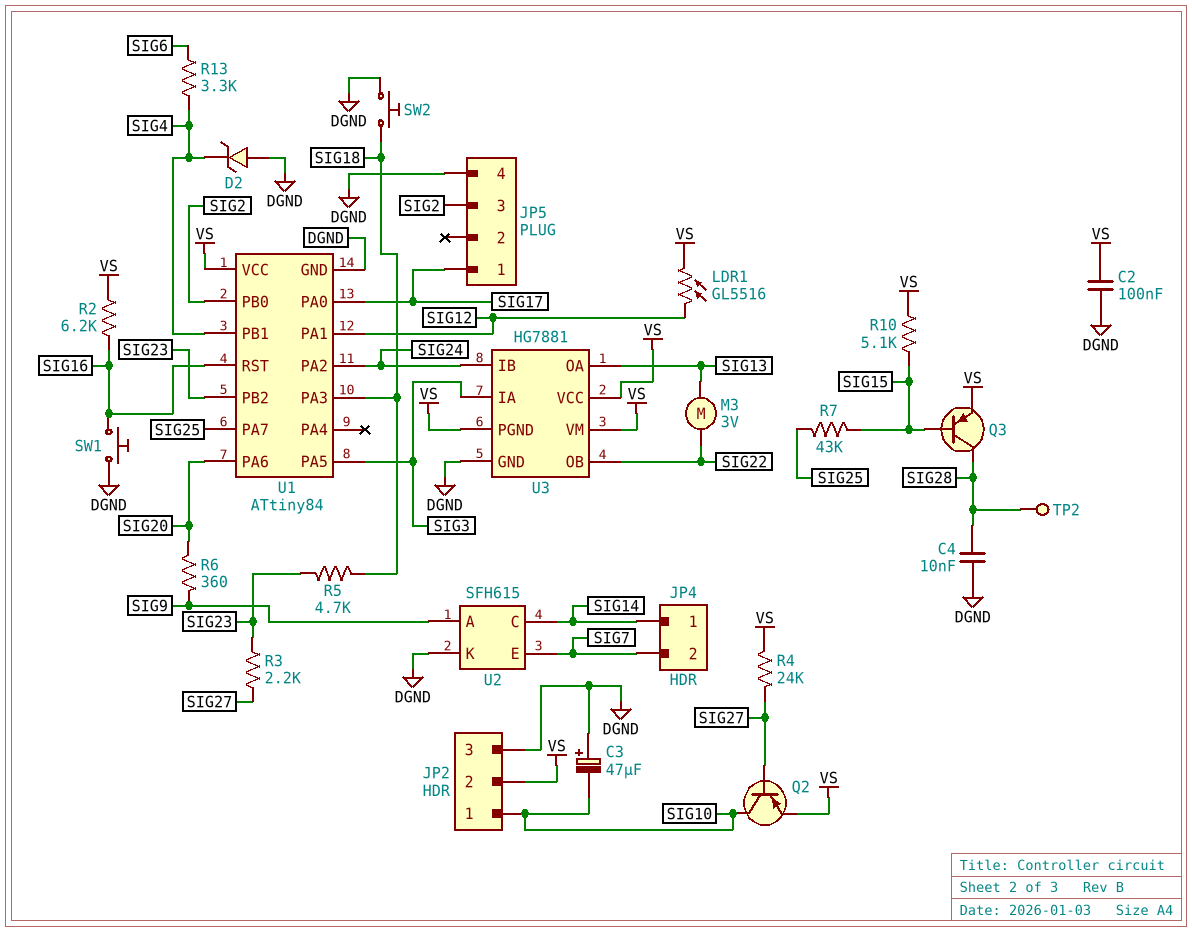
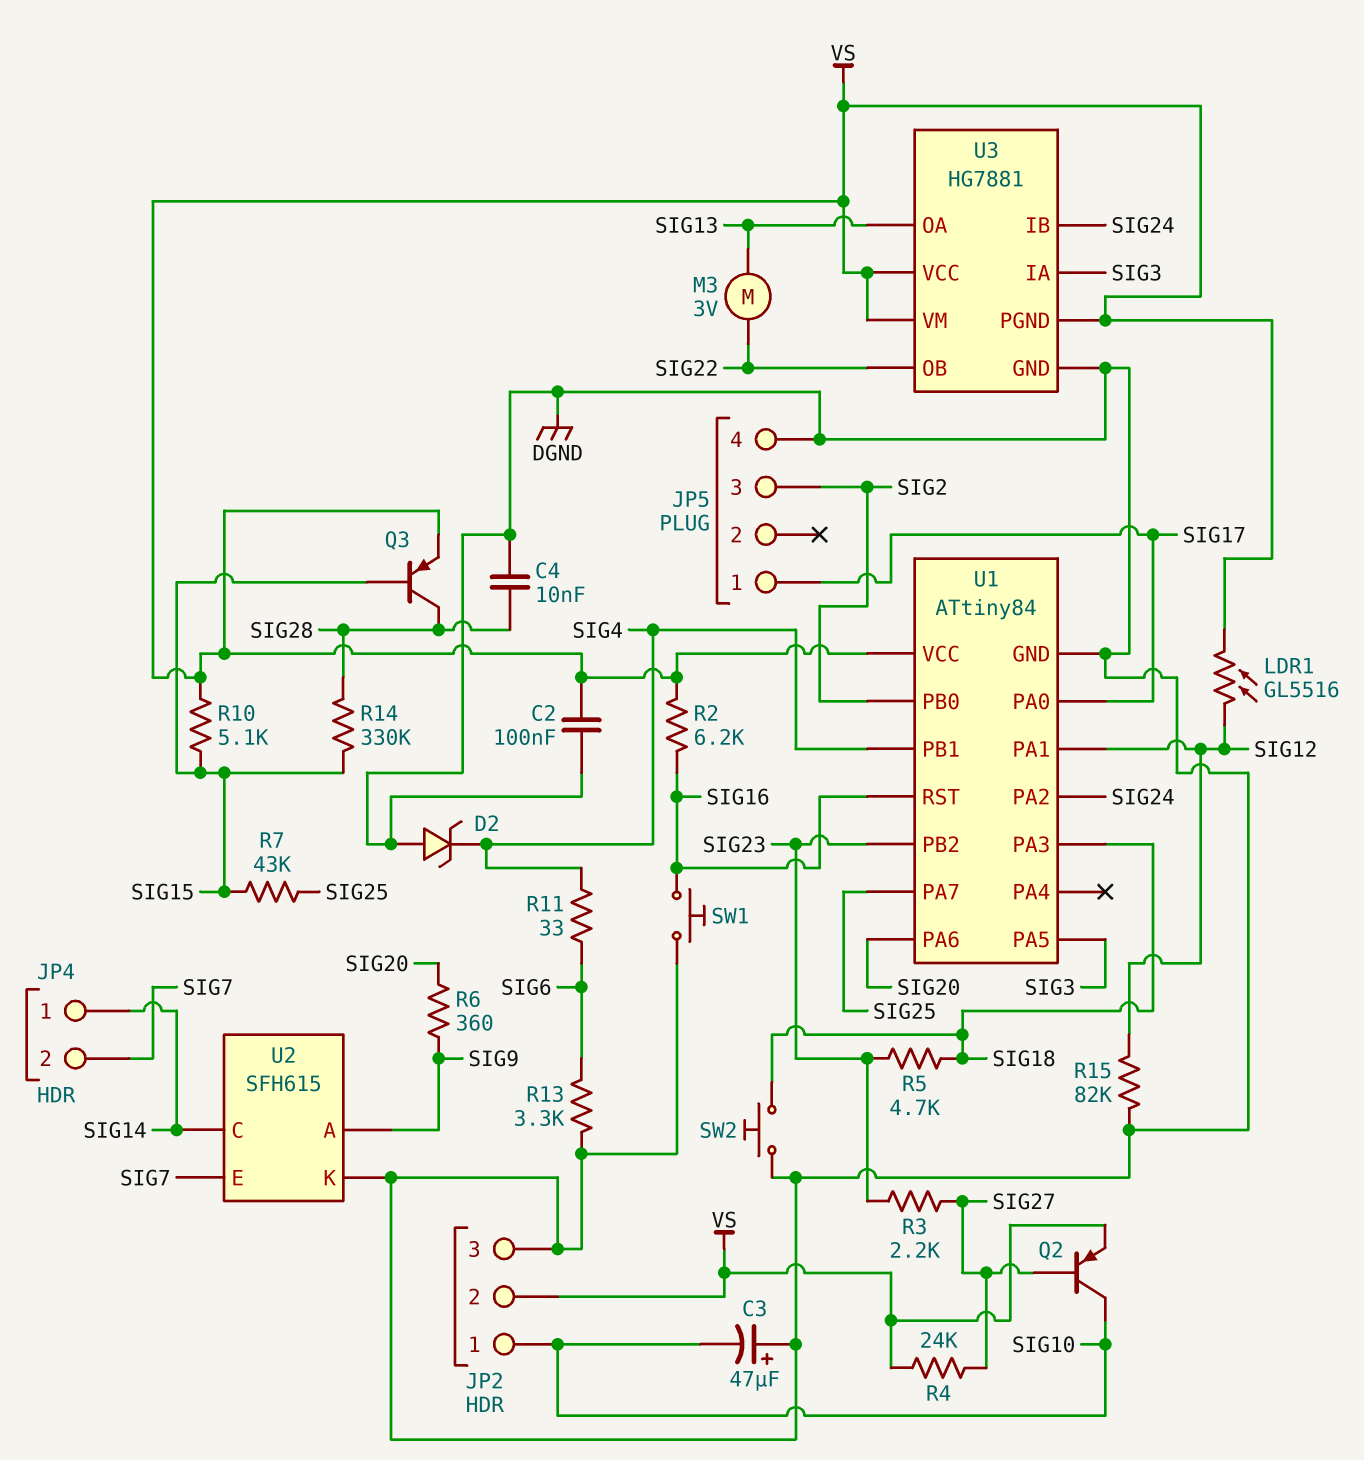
R11: none -> 33 (SIG4, SIG6)
R13: 3.3k (SIG4, SIG6) -> 3.3k (DGND, SIG6)
R14: none -> 330k (SIG15, SIG28)
R15: none -> 82k (DGND, SIG12)
TP2: test point (SIG28) -> none

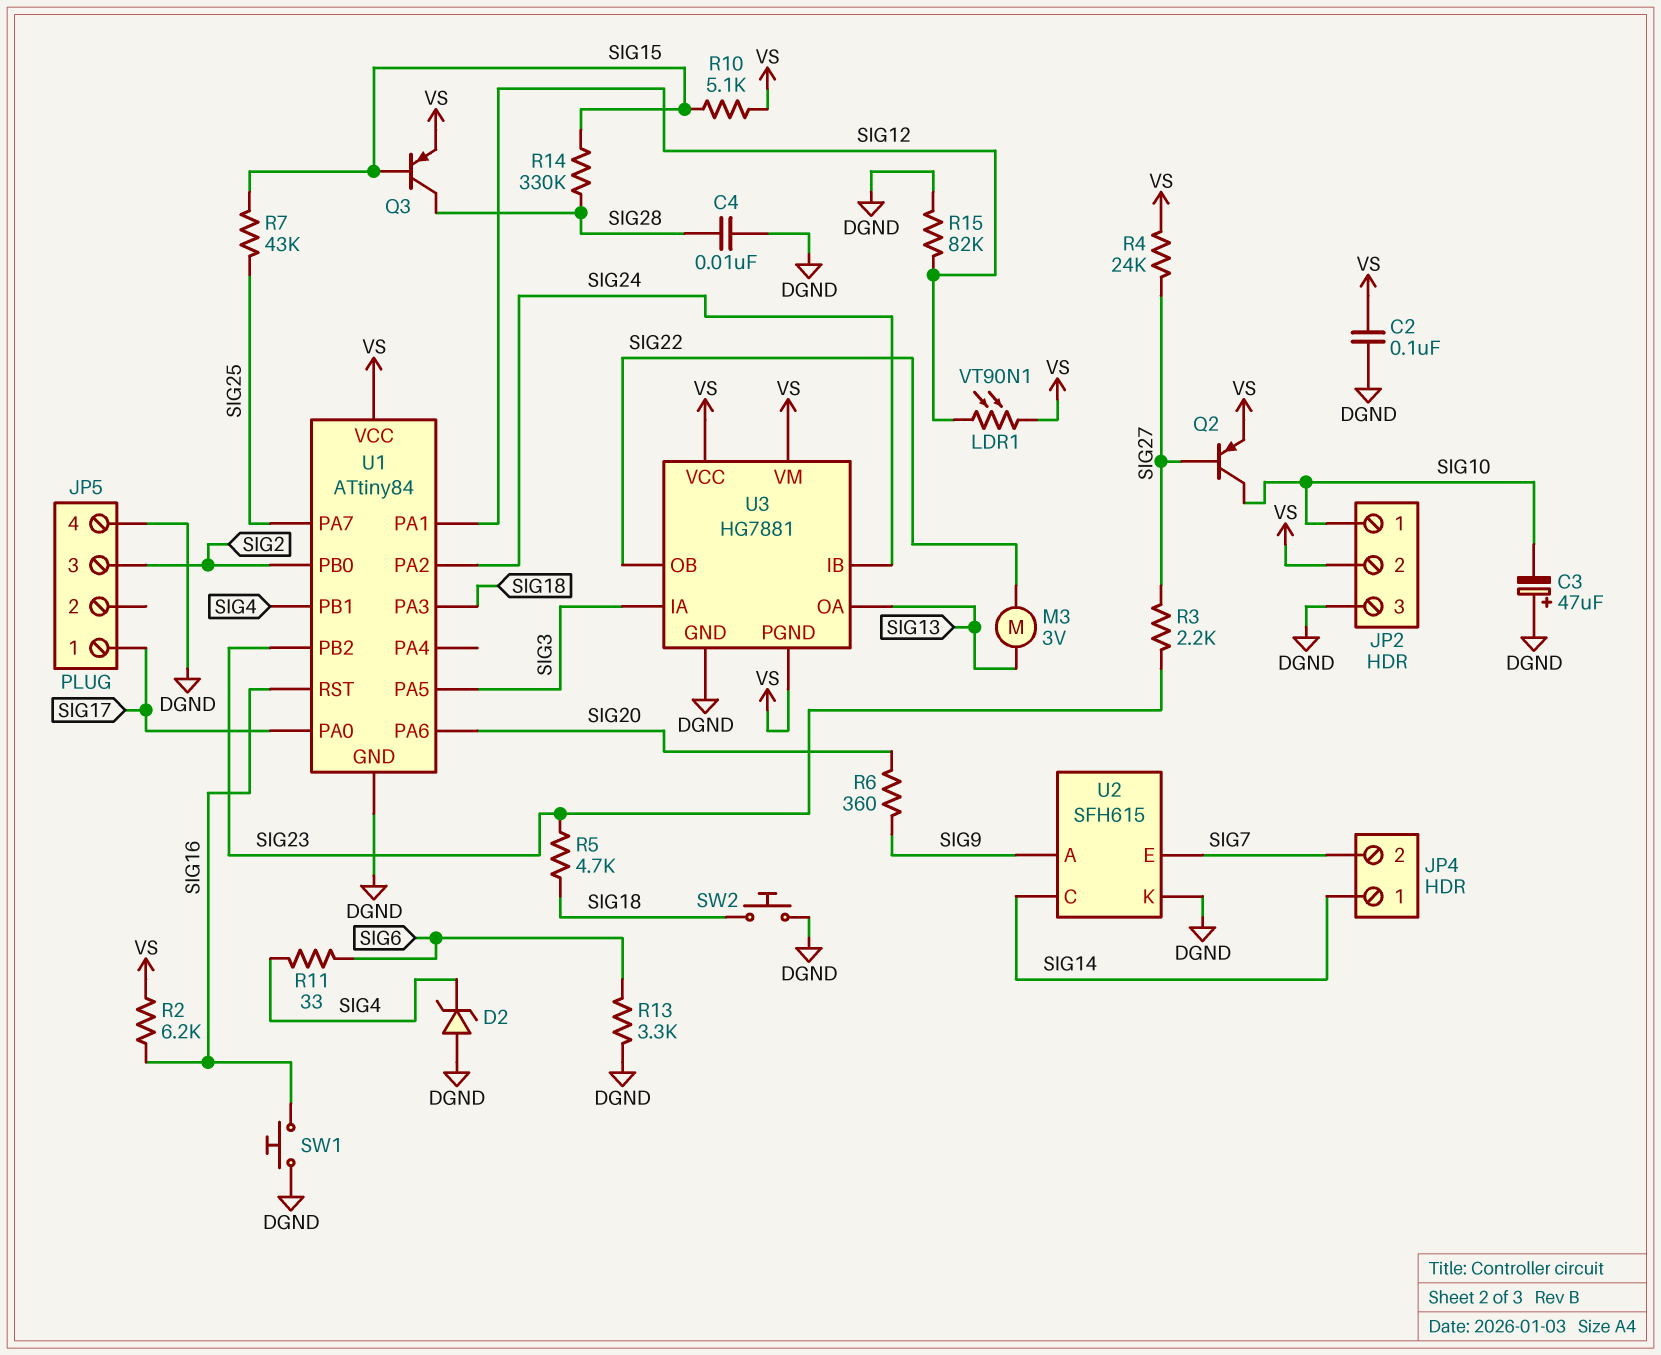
LDR1: GL5516 (SIG12, VS) -> VT90N1 (SIG12, VS)

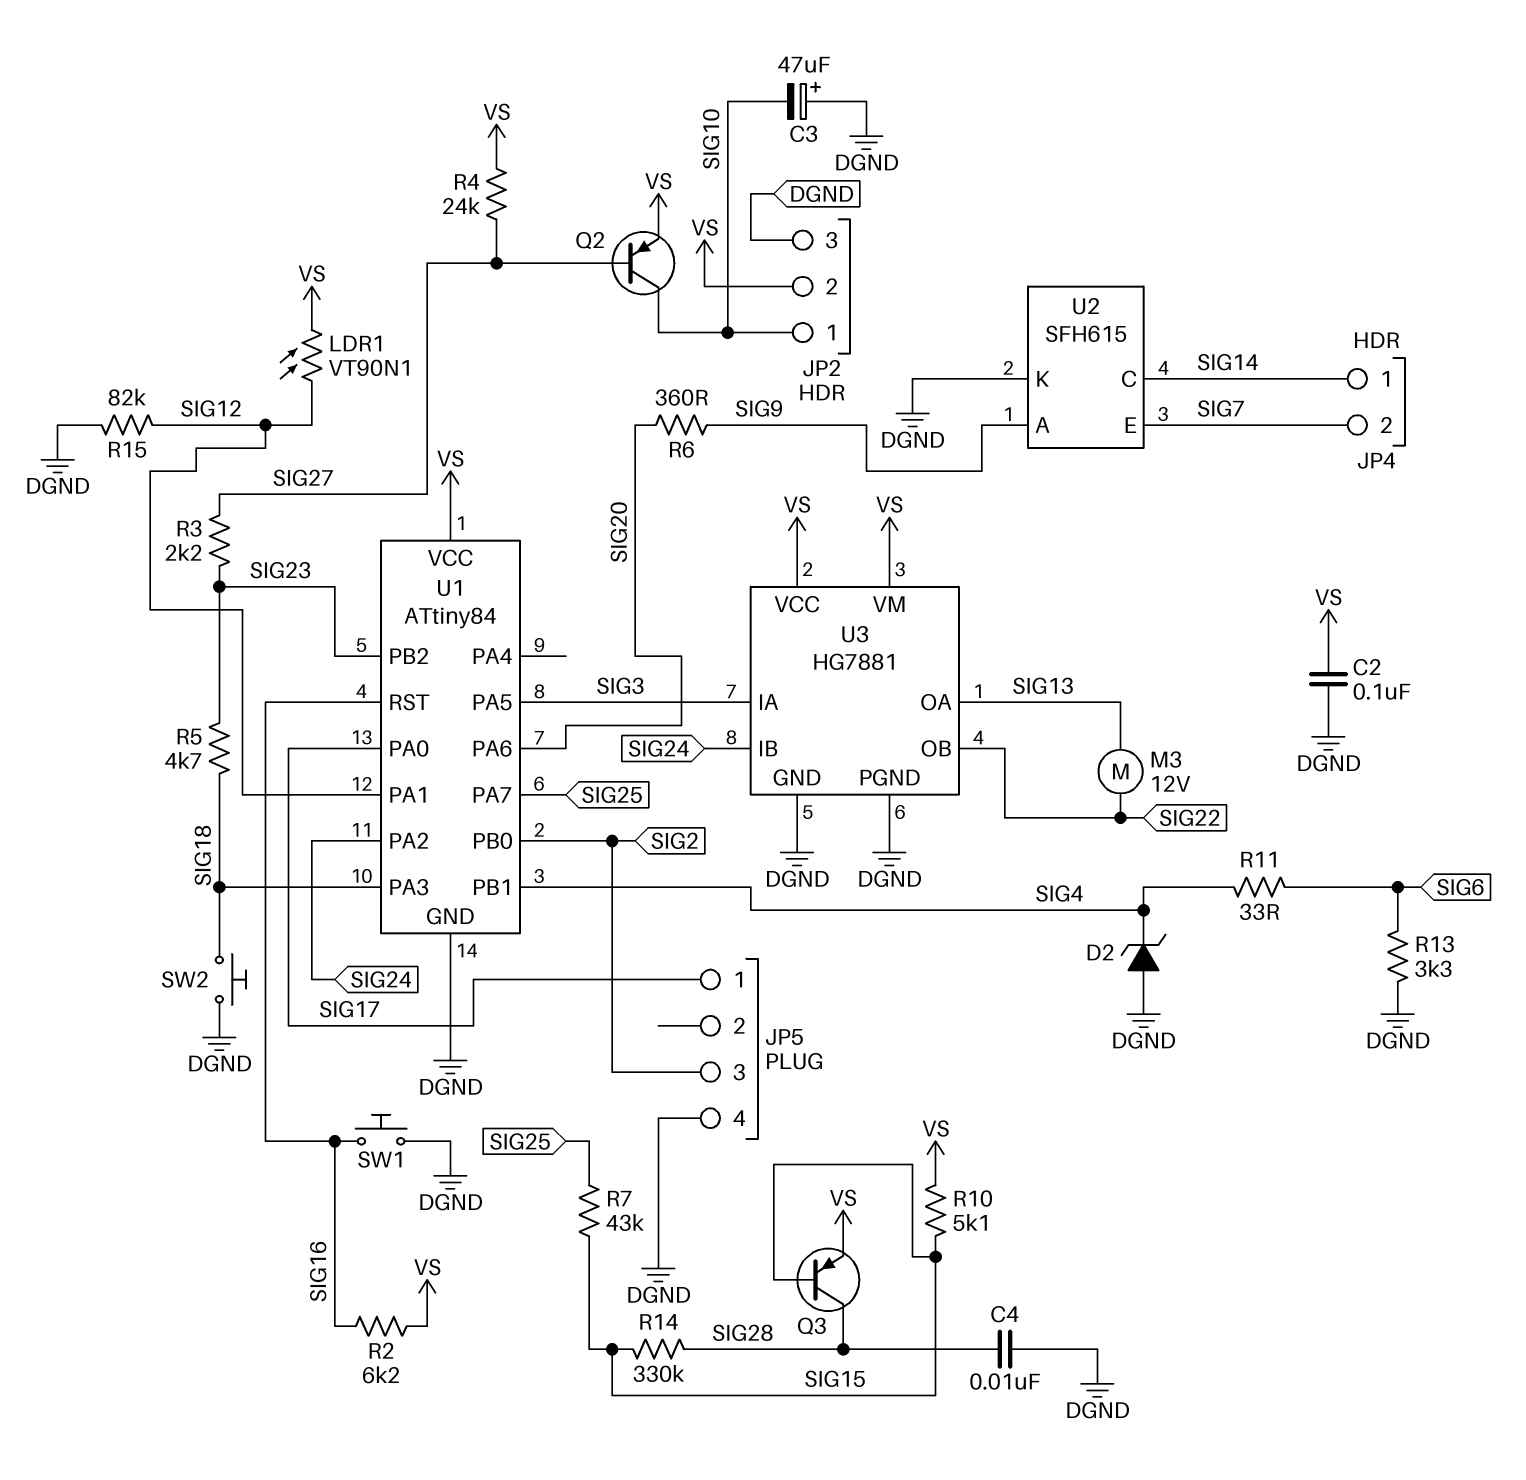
M3: motor 3V (SIG13, SIG22) -> motor 12V (SIG13, SIG22)
U3 pin PGND: VS -> DGND

